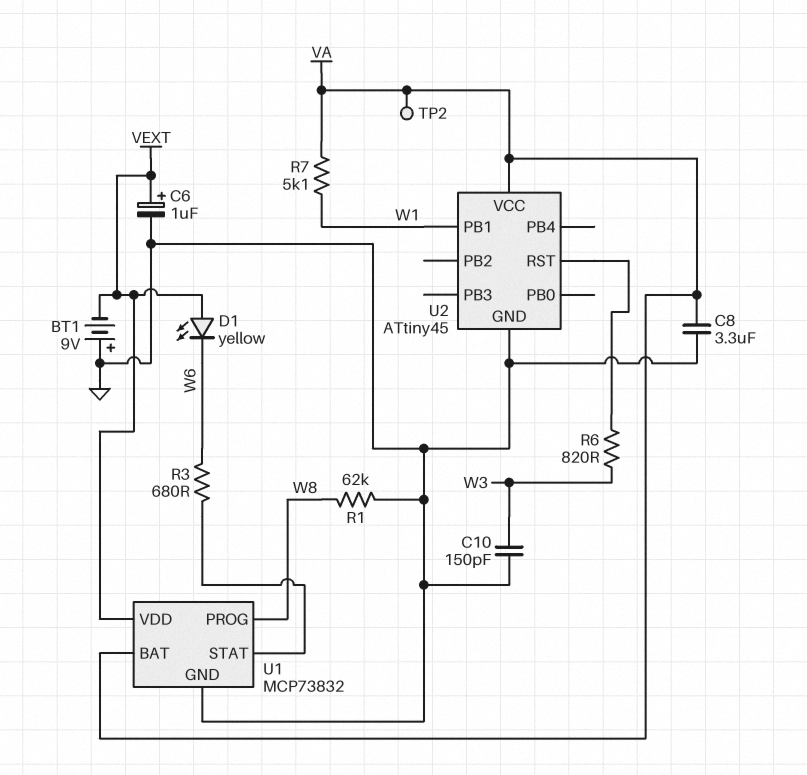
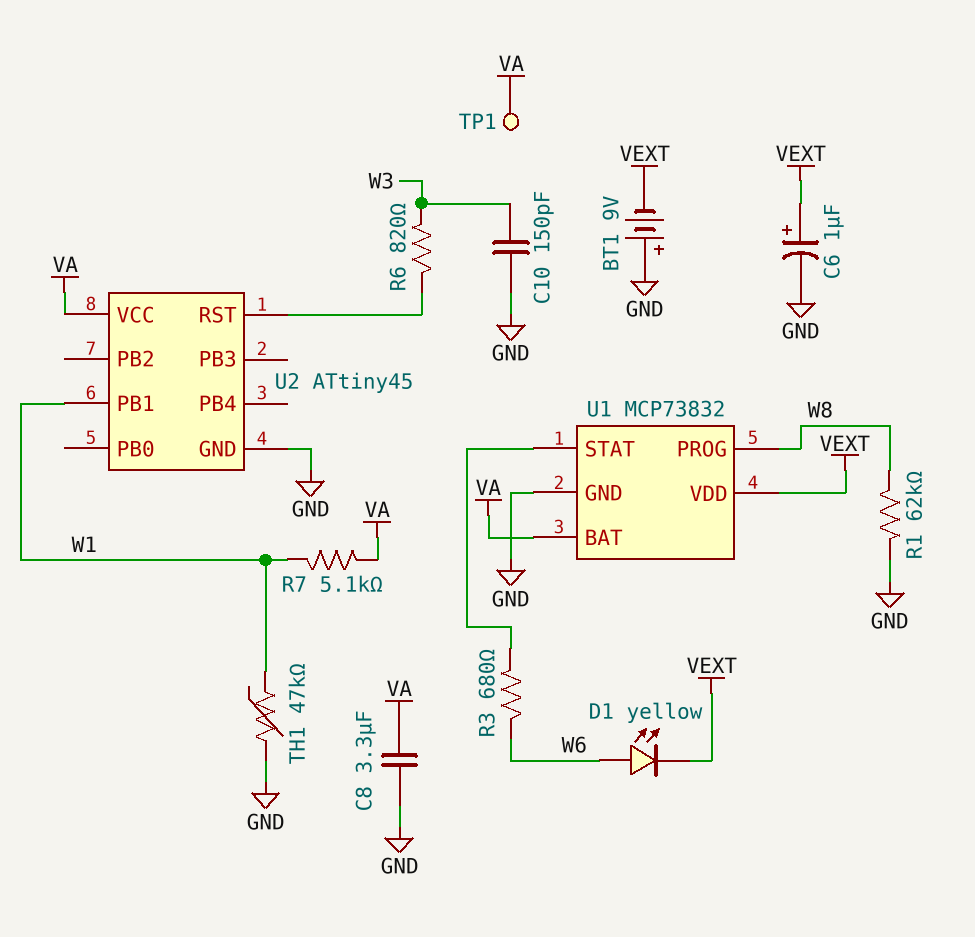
D1: LED yellow (A VEXT, K W6) -> LED yellow (A W6, K VEXT)
TH1: none -> 47k (GND, W1)
TP1: none -> test point (VA)
TP2: test point (VA) -> none

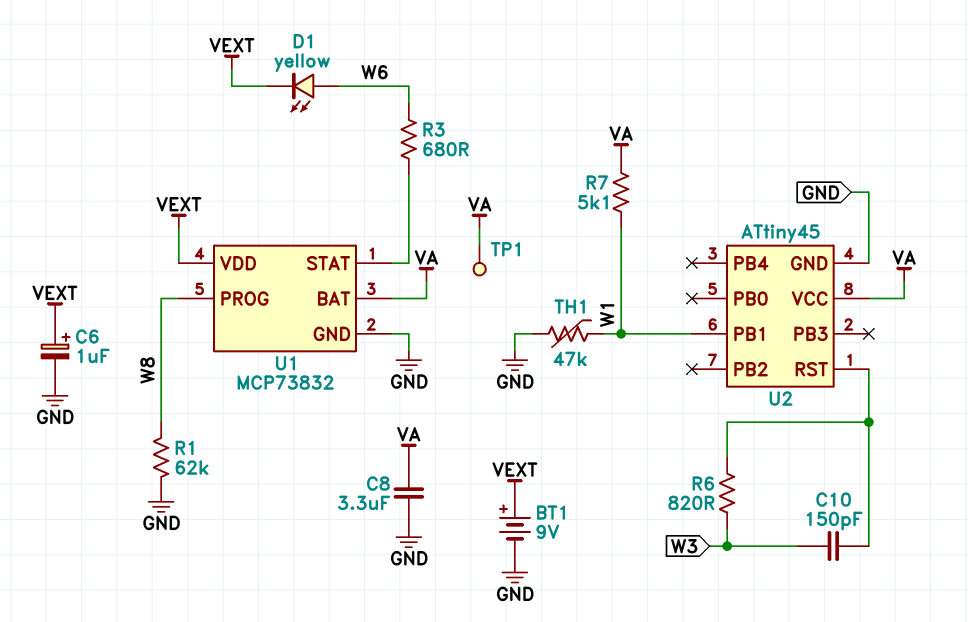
BT1: 9V (plus GND, minus VEXT) -> 9V (plus VEXT, minus GND)
C10: 150pF (GND, W3) -> 150pF (U2/RST, W3)

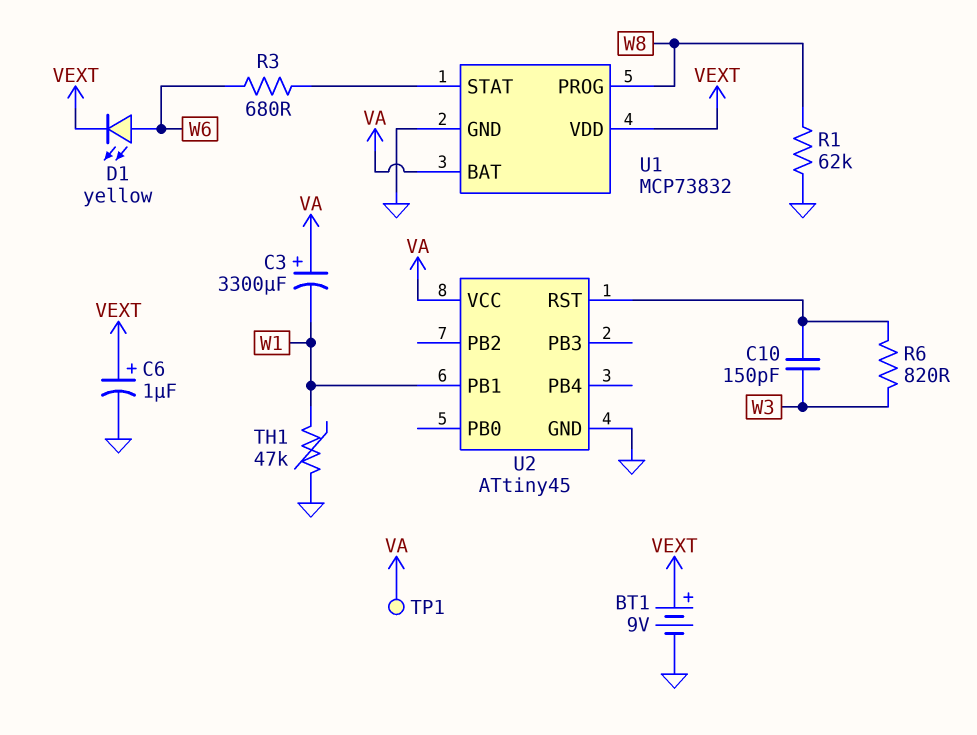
C3: none -> 3300uF (plus VA, minus W1)
C8: 3.3uF (GND, VA) -> none
R7: 5.1k (VA, W1) -> none

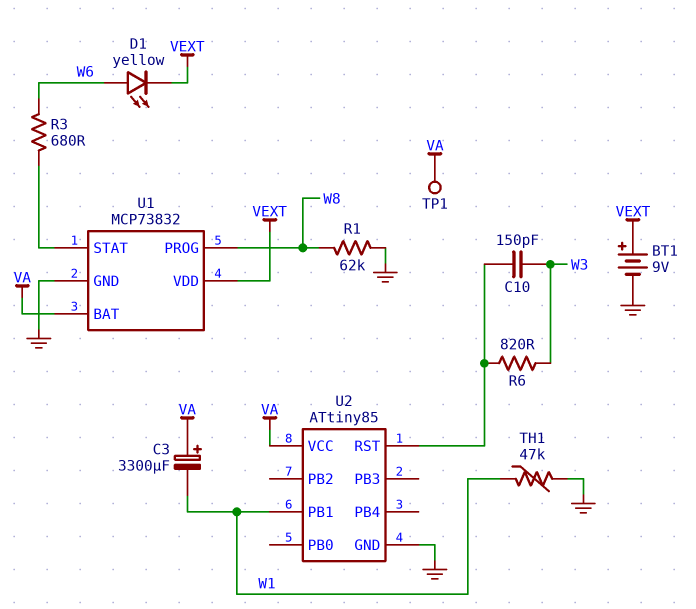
C6: 1uF (plus VEXT, minus GND) -> none
U2: ATtiny45 -> ATtiny85

